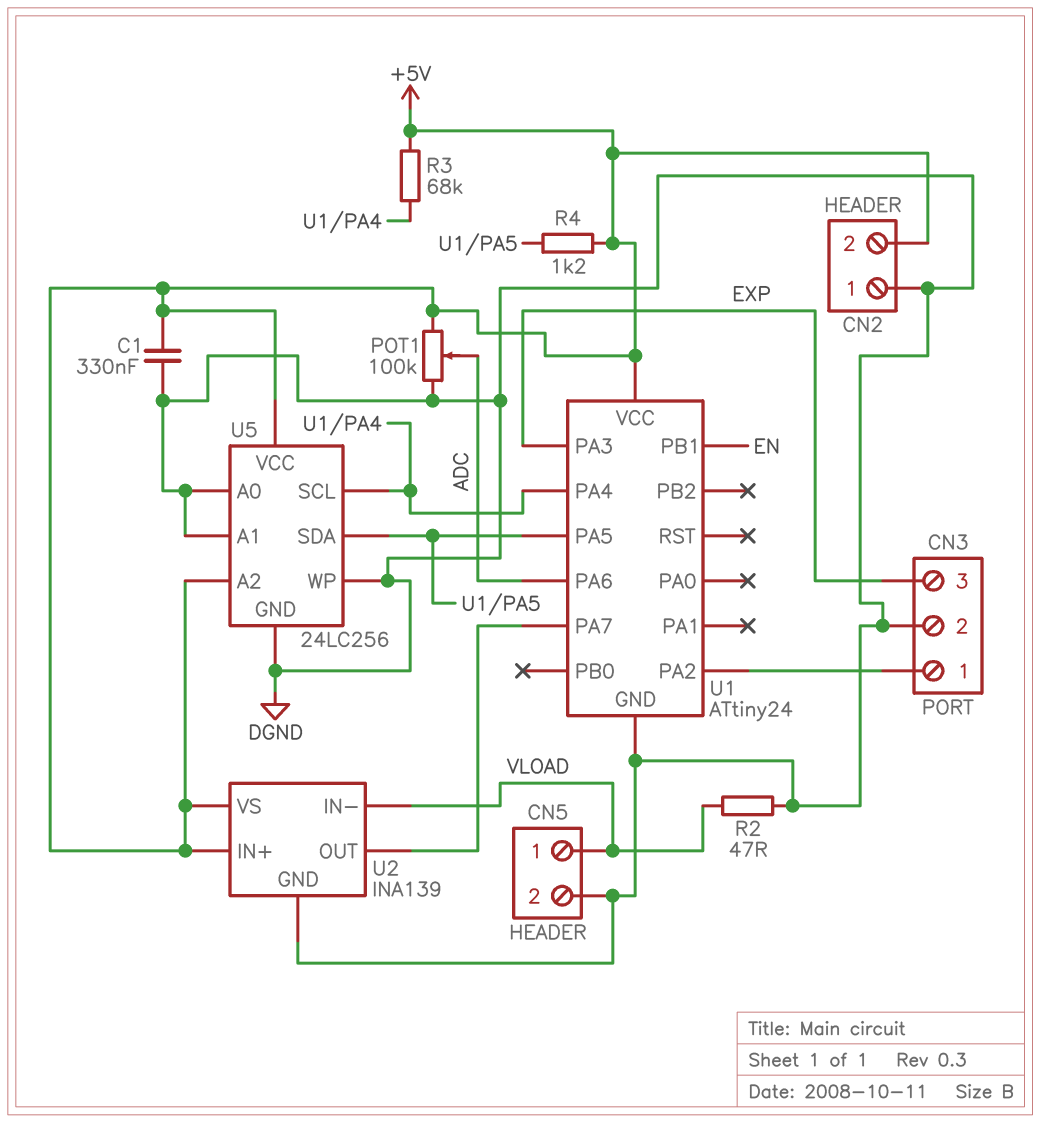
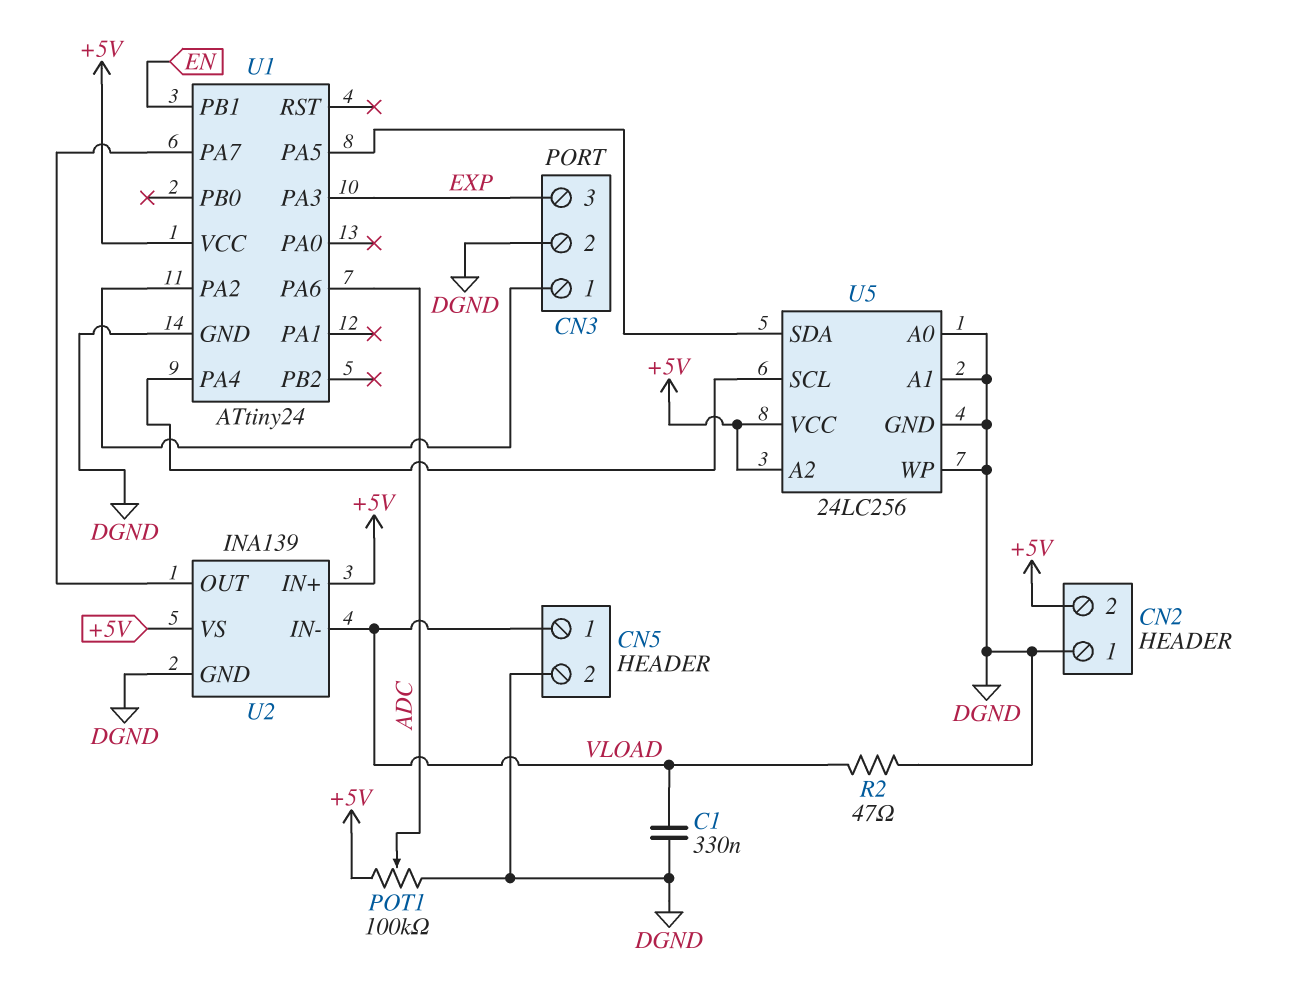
C1: 330nF (+5V, DGND) -> 330nF (DGND, VLOAD)
R3: 68k (+5V, U1/PA4) -> none
R4: 1.2k (+5V, U1/PA5) -> none

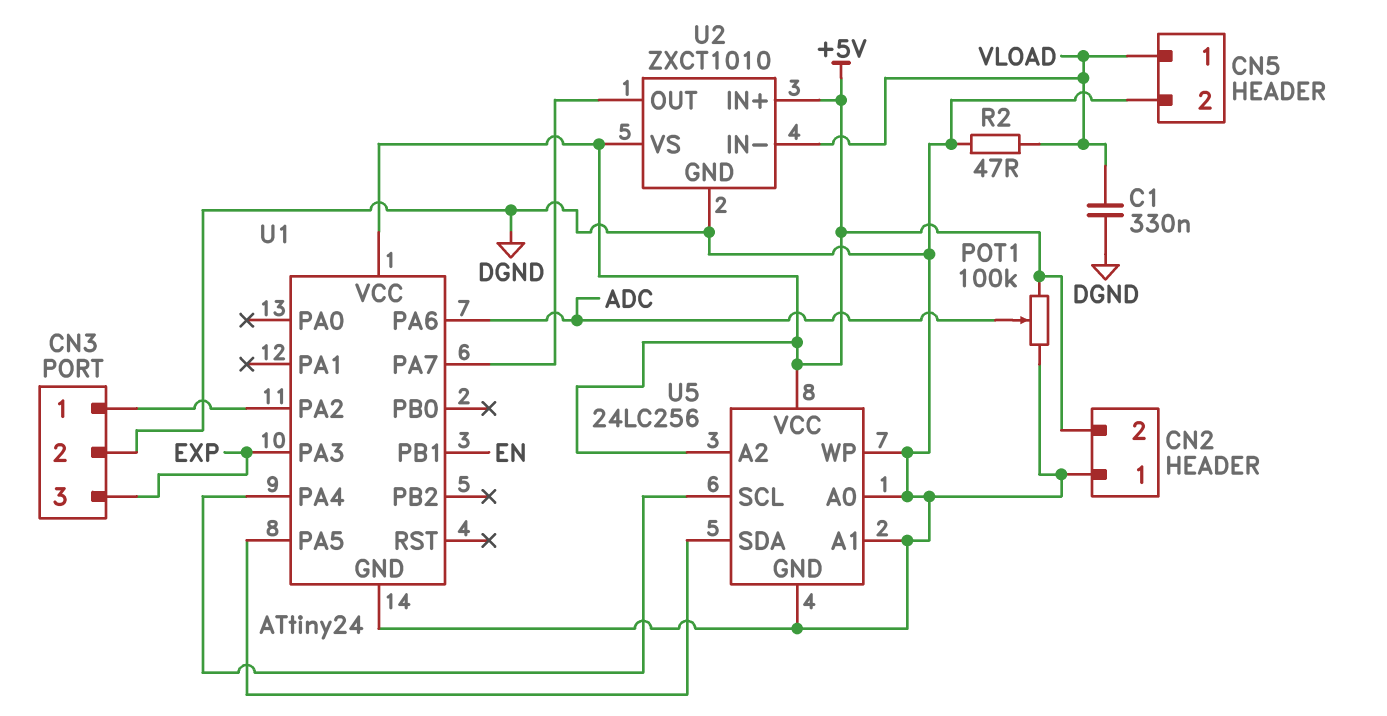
U2: INA139 -> ZXCT1010

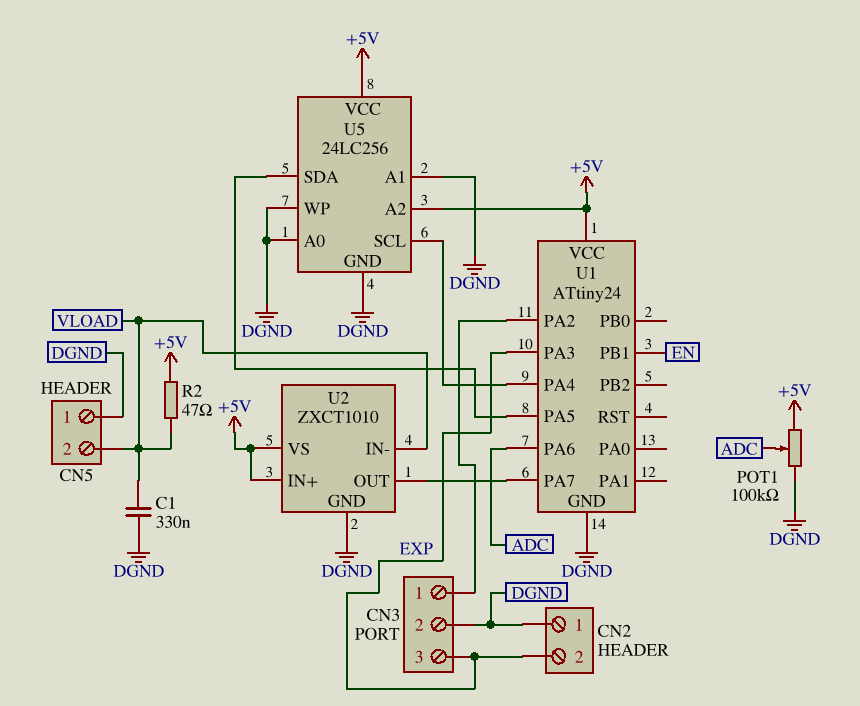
CN2 pin 2: +5V -> EXP
CN5 pin 1: VLOAD -> DGND
CN5 pin 2: DGND -> VLOAD
R2: 47 (DGND, VLOAD) -> 47 (+5V, VLOAD)

